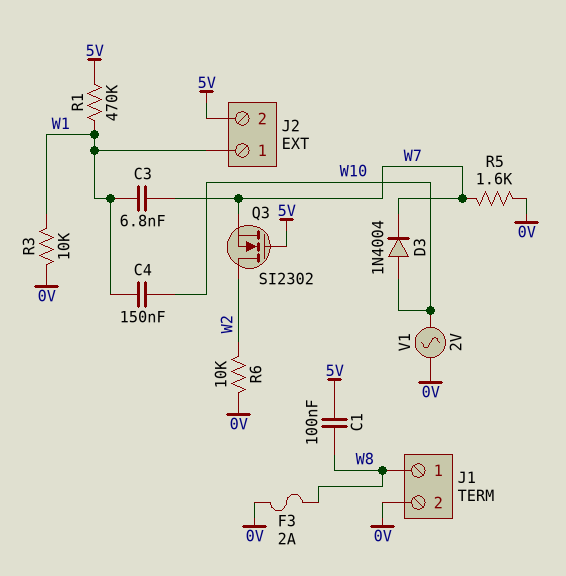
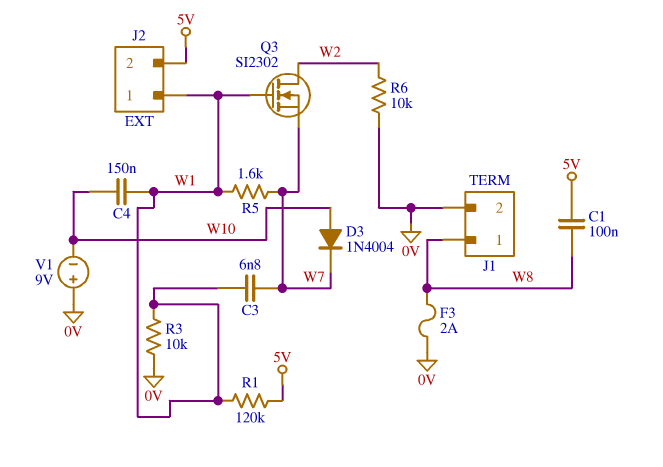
Q3: NMOS SI2302 (G 5V, D W2, S W7) -> NMOS SI2302 (G W1, D W2, S W7)
R1: 470k (5V, W1) -> 120k (5V, W1)
R5: 1.6k (0V, W7) -> 1.6k (W1, W7)
V1: AC 2V (0V, W10) -> 9V (plus 0V, minus W10)

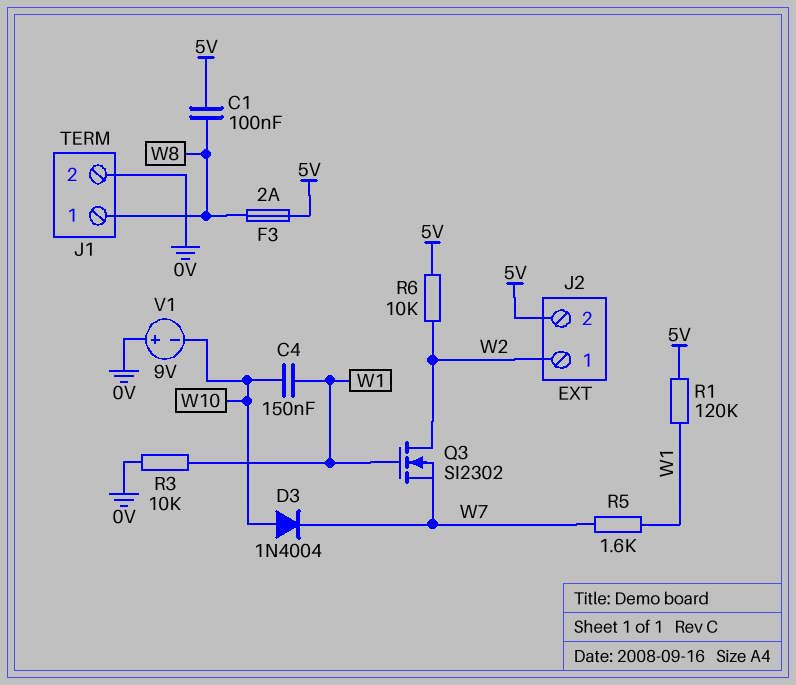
C3: 6.8nF (W1, W7) -> none
F3: 2A (0V, W8) -> 2A (5V, W8)
J2 pin 1: W1 -> W2
R6: 10k (0V, W2) -> 10k (5V, W2)

